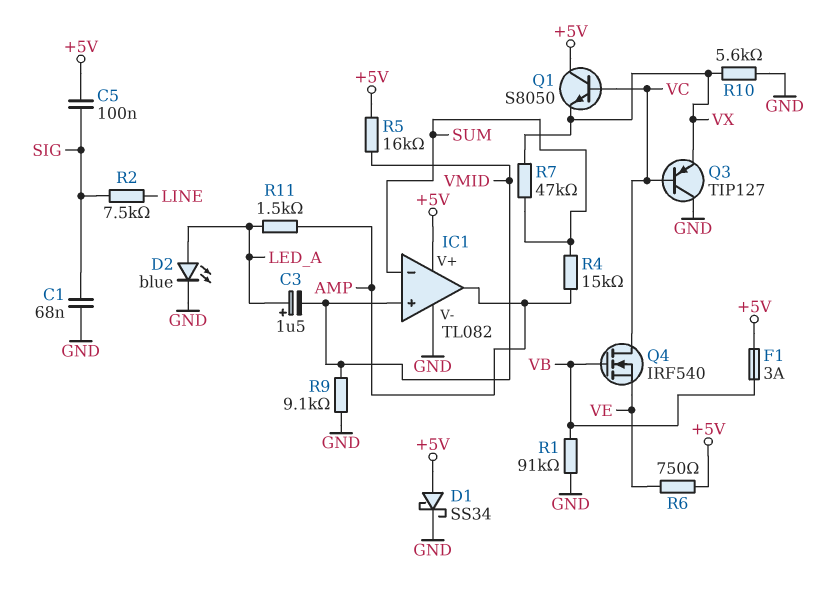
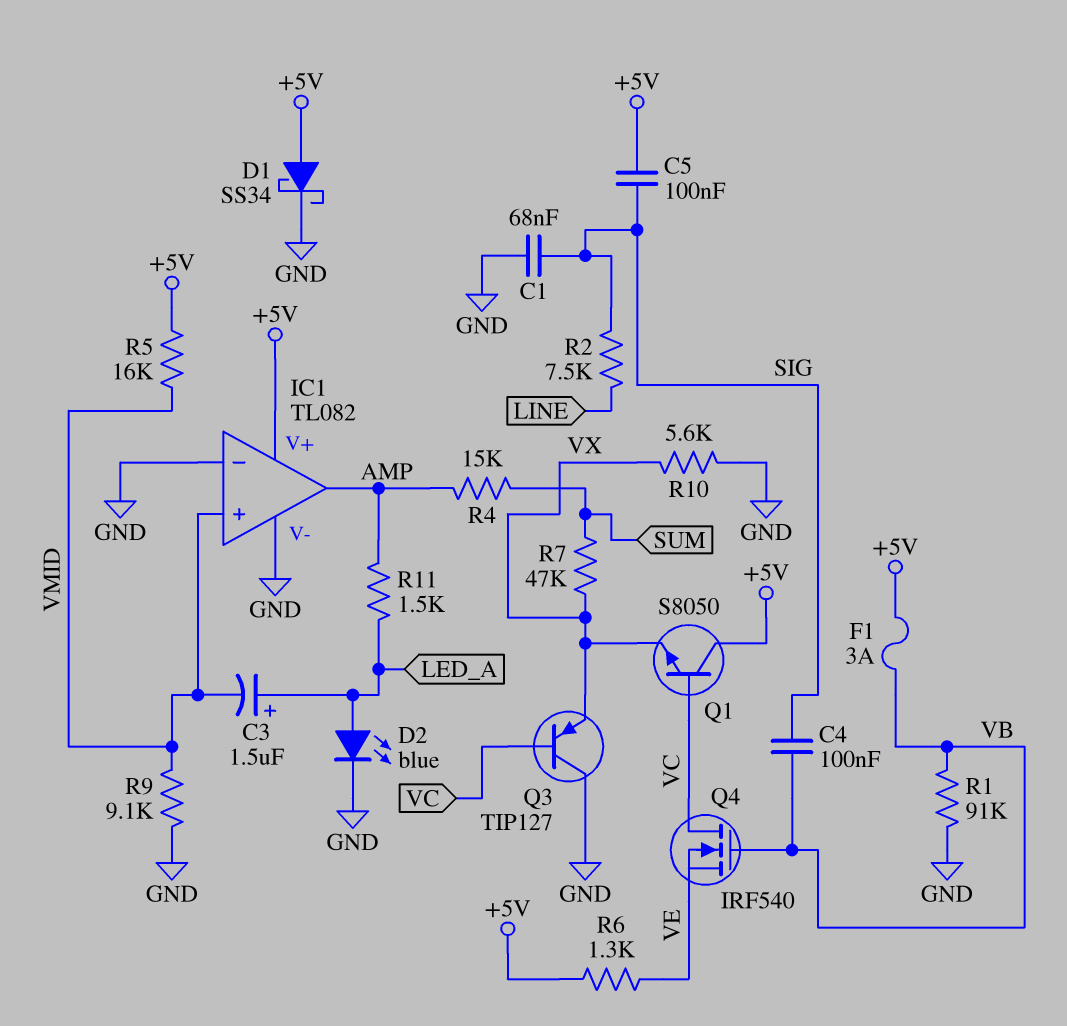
C4: none -> 100nF (SIG, VB)
IC1 pin in-: SUM -> GND
R6: 750 (+5V, VE) -> 1.3k (+5V, VE)

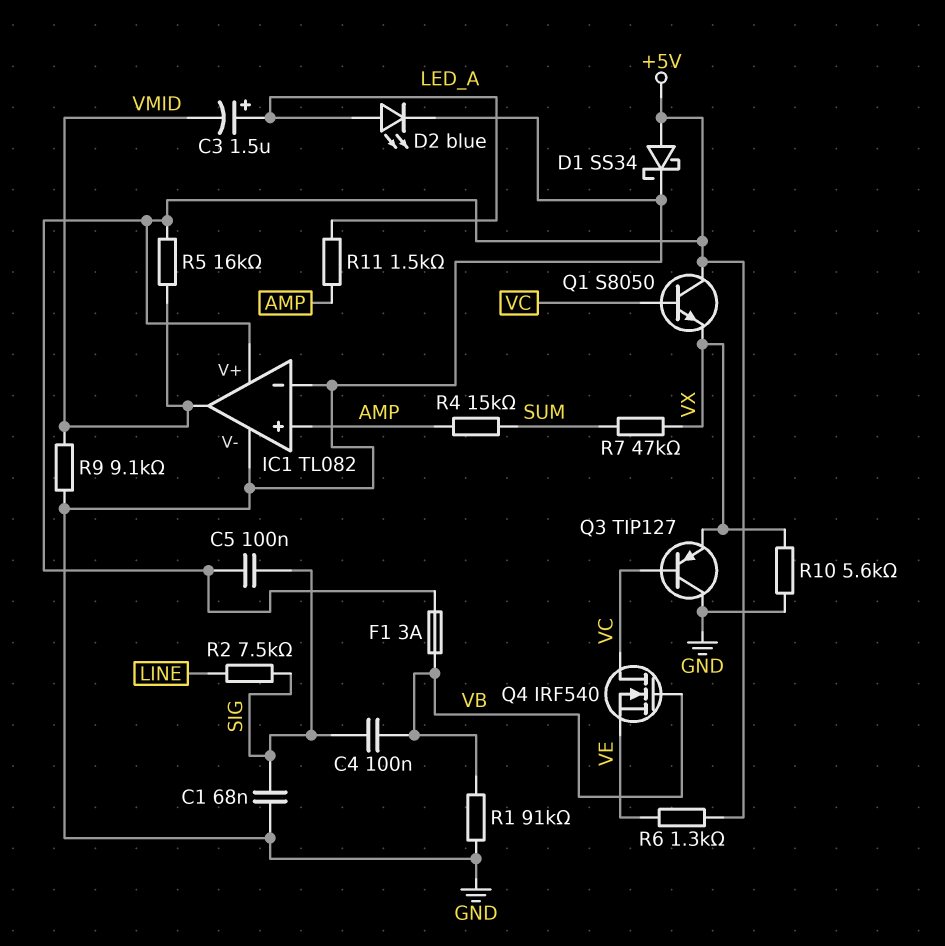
IC1 pin in+: VMID -> AMP
IC1 pin out: AMP -> VMID

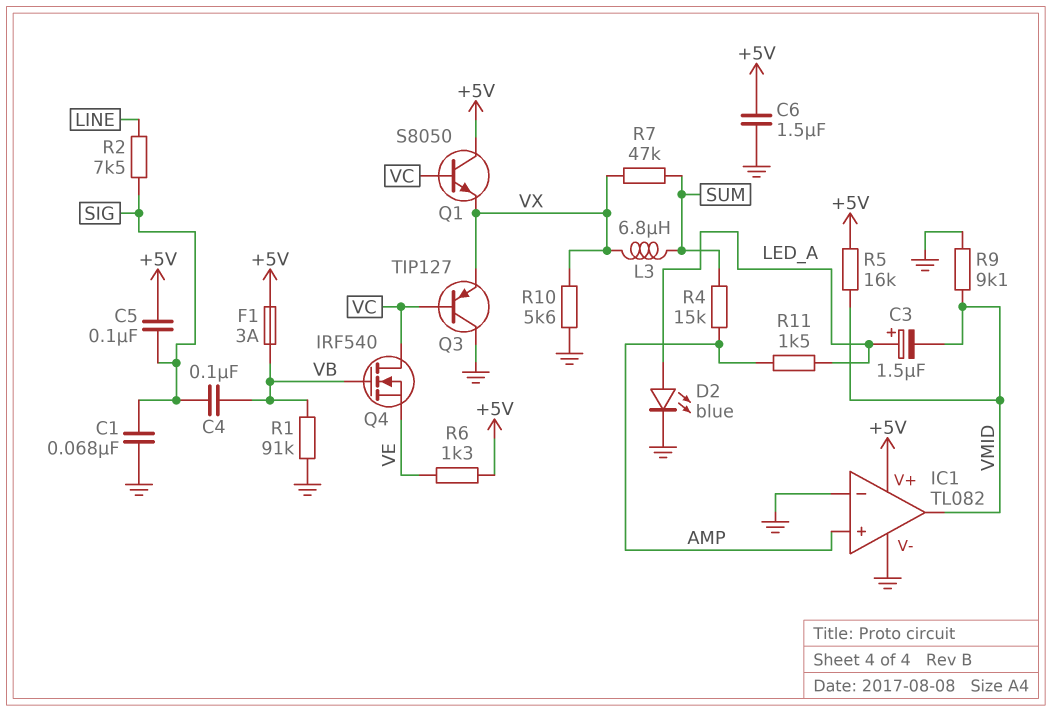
C6: none -> 1.5uF (+5V, GND)
D1: schottky SS34 (A +5V, K GND) -> none
L3: none -> 6.8uH (SUM, VX)

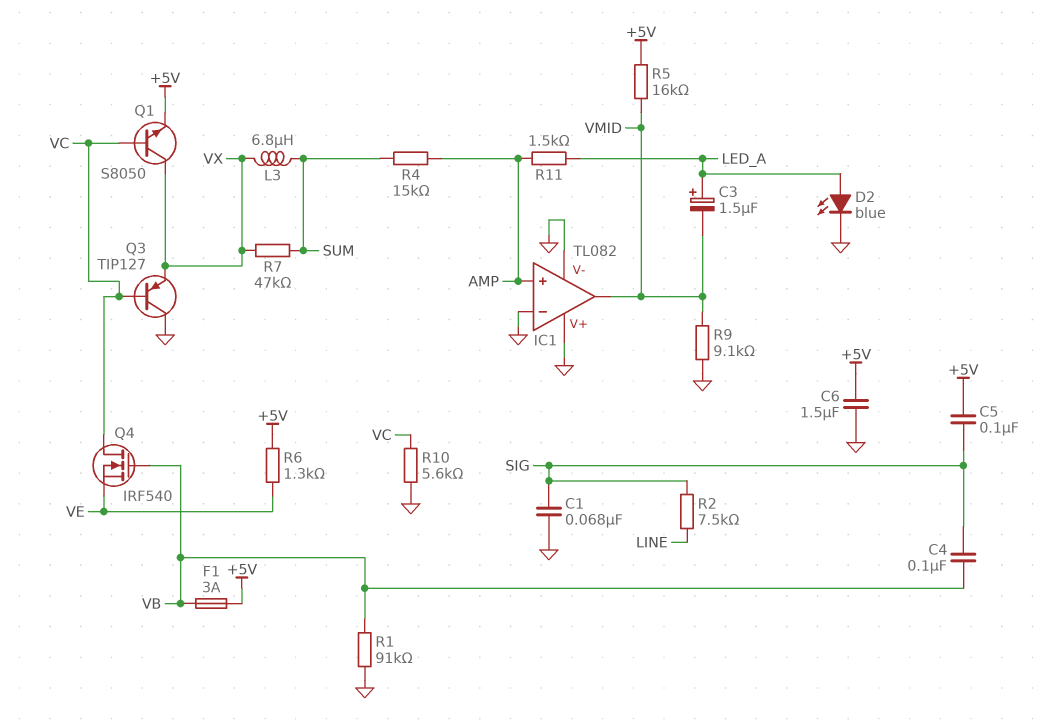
IC1 pin V+: +5V -> GND
Q1: NPN S8050 (B VC, C +5V, E VX) -> NPN S8050 (B VC, C VX, E +5V)
R10: 5.6k (GND, VX) -> 5.6k (GND, VC)

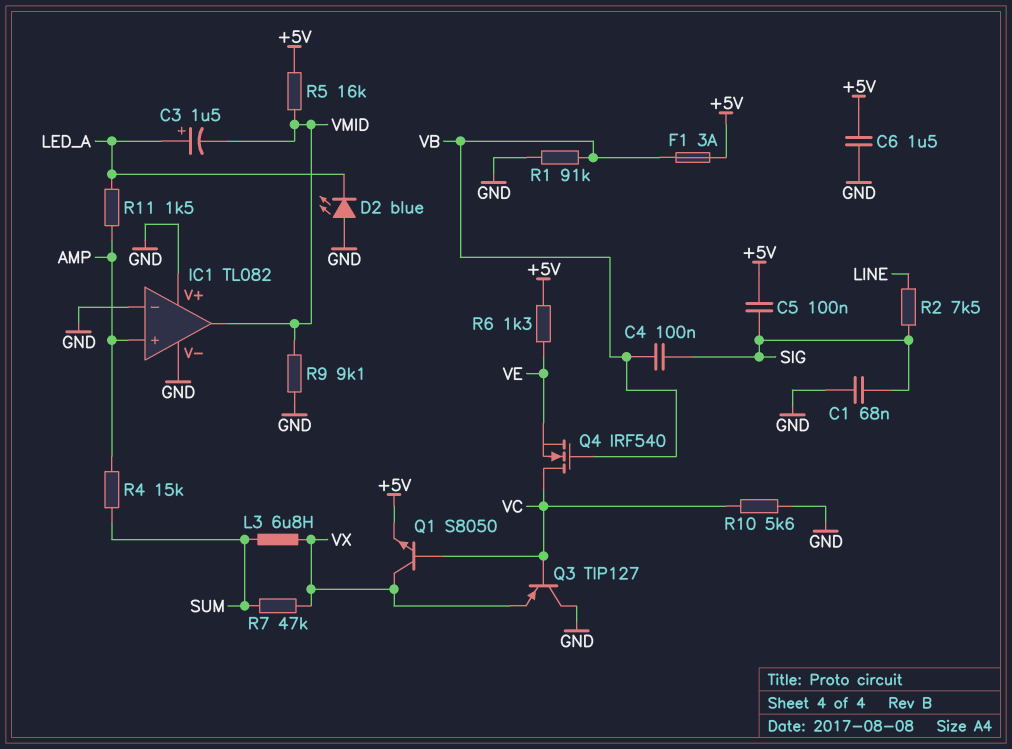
D2: LED blue (A LED_A, K GND) -> LED blue (A GND, K LED_A)

